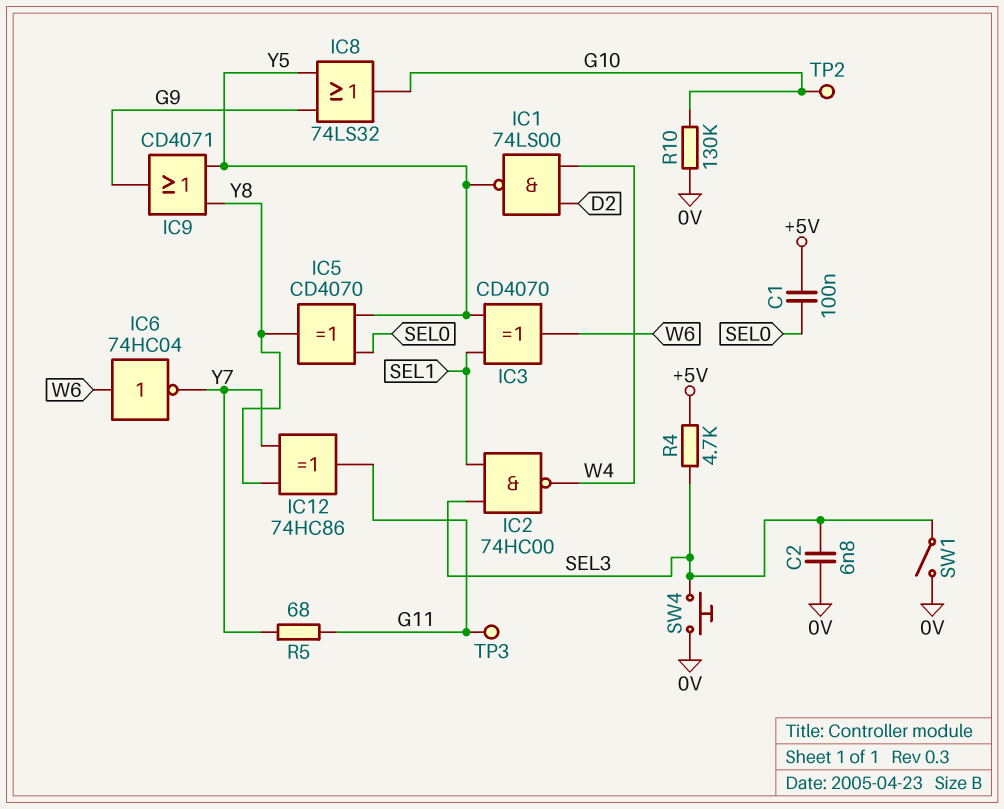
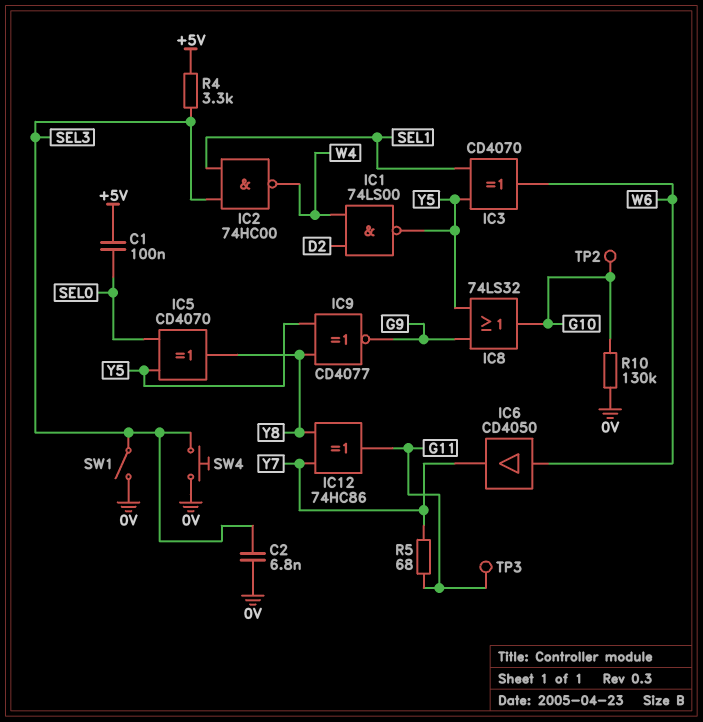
IC6: NOT 74HC04 (in W6, out Y7) -> buffer CD4050 (in W6, out Y7)
IC9: OR CD4071 (in Y5, in Y8, out G9) -> XNOR CD4077 (in Y5, in Y8, out G9)
R4: 4.7k (+5V, SEL3) -> 3.3k (+5V, SEL3)

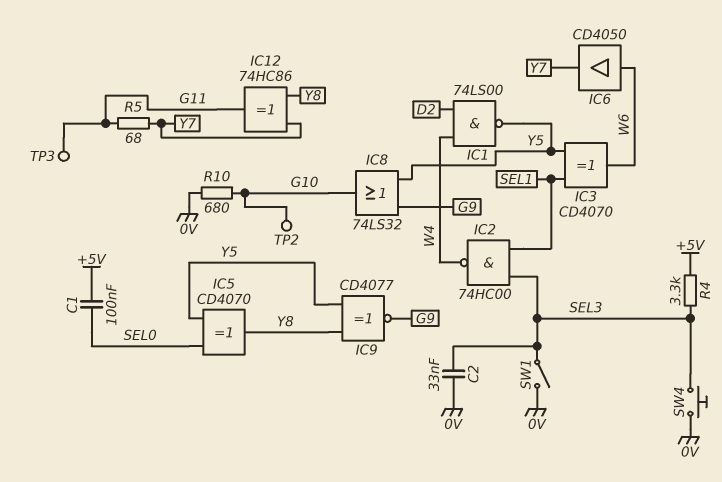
C2: 6.8nF (0V, SEL3) -> 33nF (0V, SEL3)
R10: 130k (0V, G10) -> 680 (0V, G10)

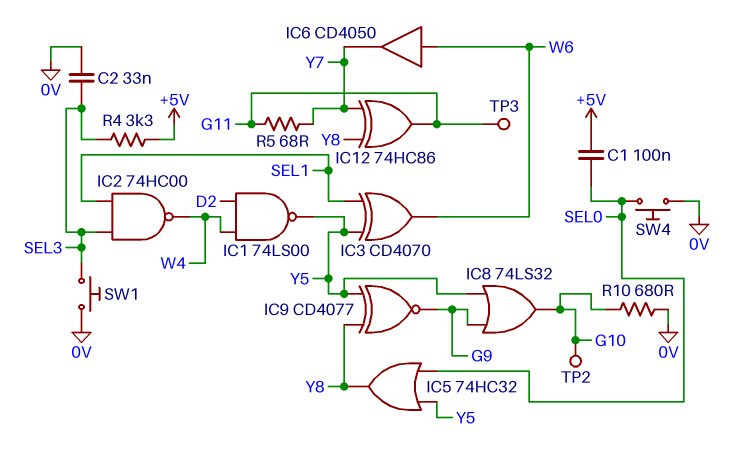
IC5: XOR CD4070 (in SEL0, in Y5, out Y8) -> OR 74HC32 (in SEL0, in Y5, out Y8)
SW1: switch (0V, SEL3) -> button (0V, SEL3)
SW4: button (0V, SEL3) -> button (0V, SEL0)

